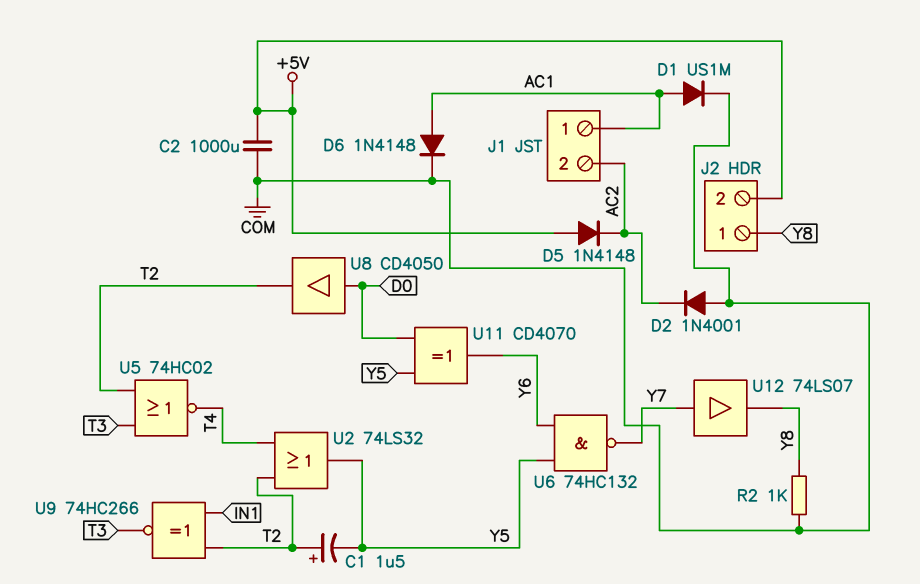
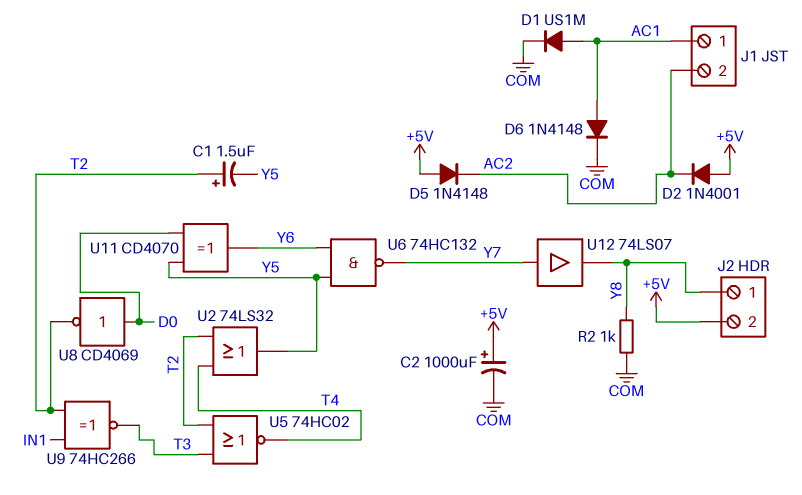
C2: 1000uF (+5V, COM) -> 1000uF (plus +5V, minus COM)
D2: diode 1N4001 (A COM, K AC2) -> diode 1N4001 (A +5V, K AC2)
U8: buffer CD4050 (in D0, out T2) -> NOT CD4069 (in D0, out T2)

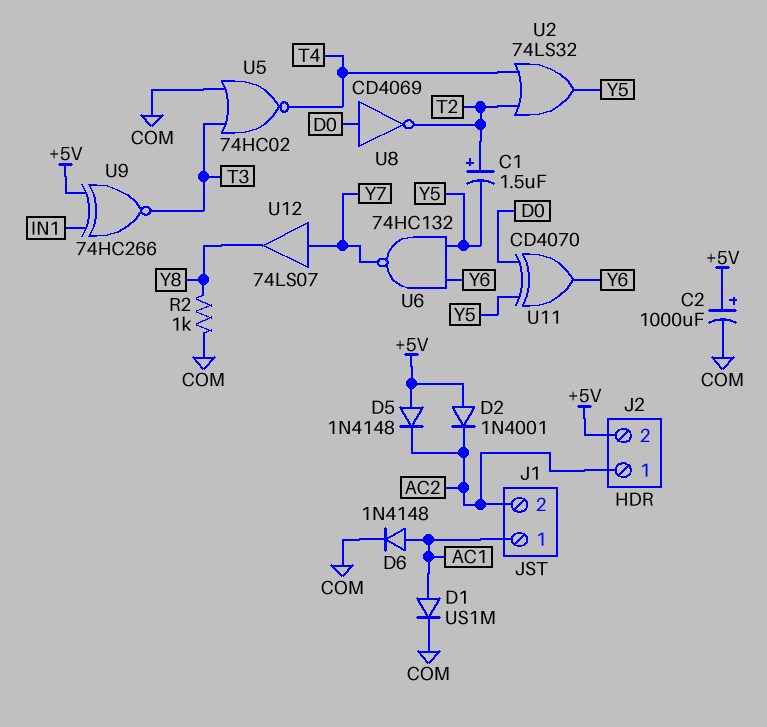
J2 pin 1: Y8 -> AC2
U5: NOR 74HC02 (in T2, in T3, out T4) -> NOR 74HC02 (in COM, in T3, out T4)
U9: XNOR 74HC266 (in IN1, in T2, out T3) -> XNOR 74HC266 (in +5V, in IN1, out T3)

